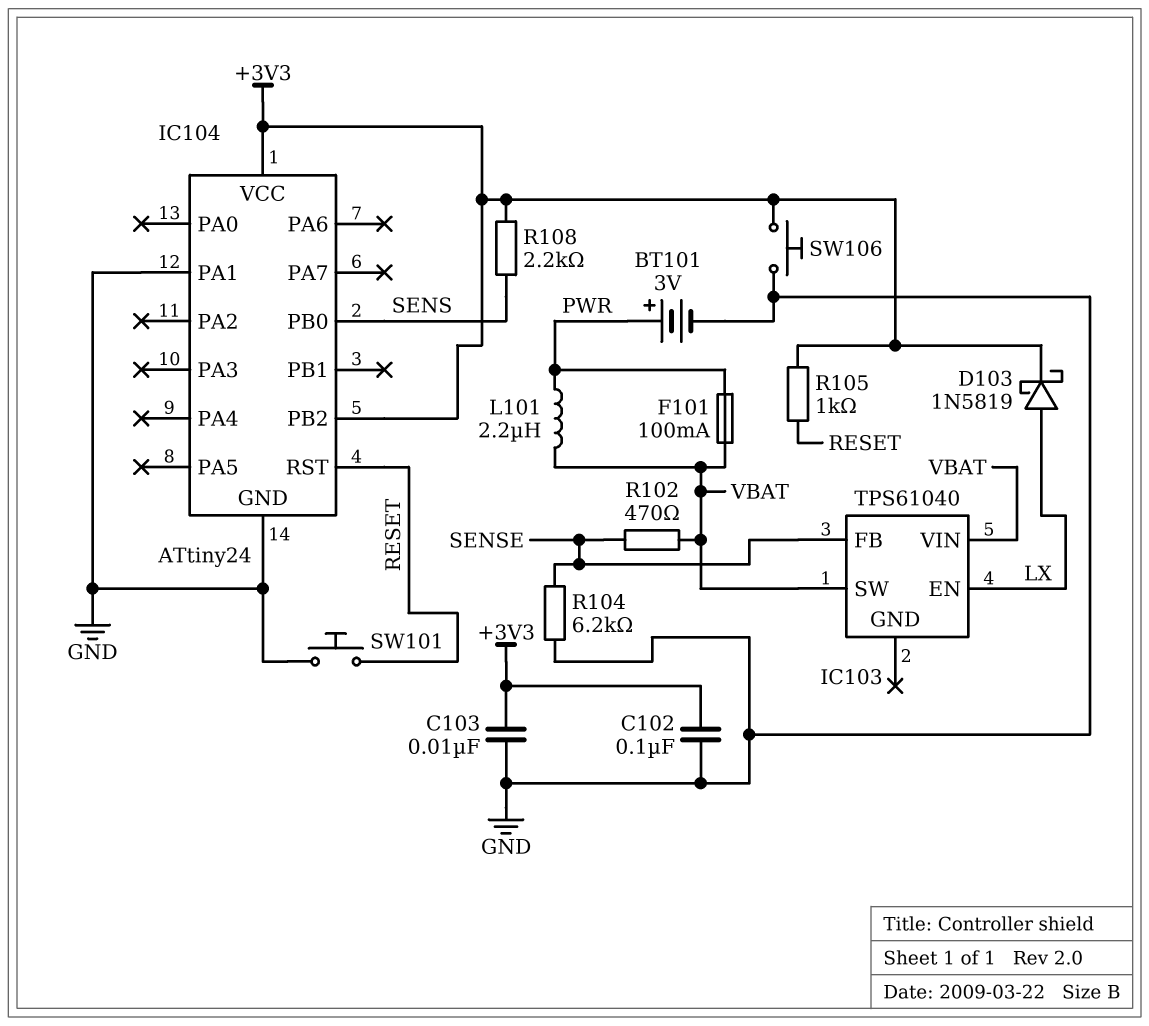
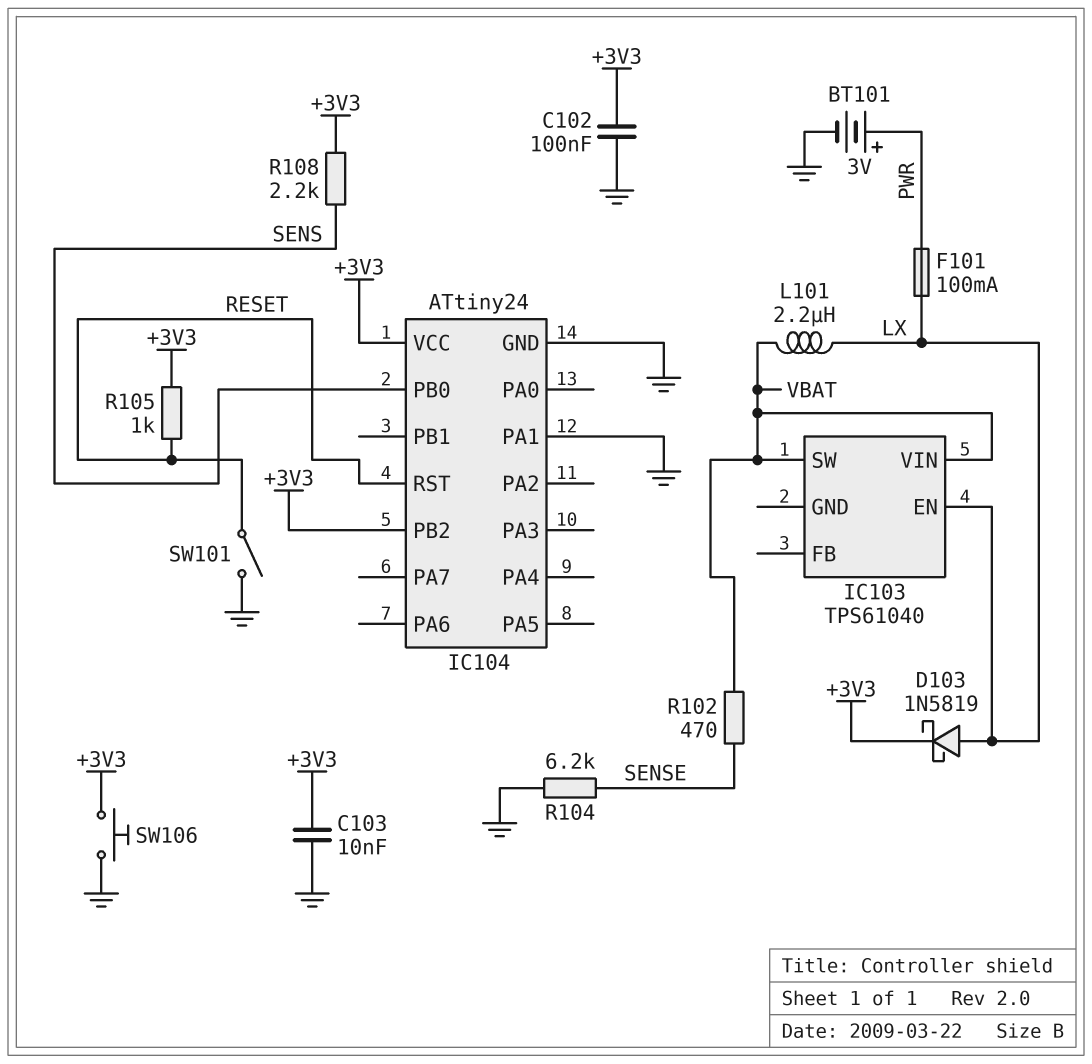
F101: 100mA (PWR, VBAT) -> 100mA (LX, PWR)
IC103 pin FB: SENSE -> none
L101: 2.2uH (PWR, VBAT) -> 2.2uH (LX, VBAT)
SW101: button (GND, RESET) -> switch (GND, RESET)

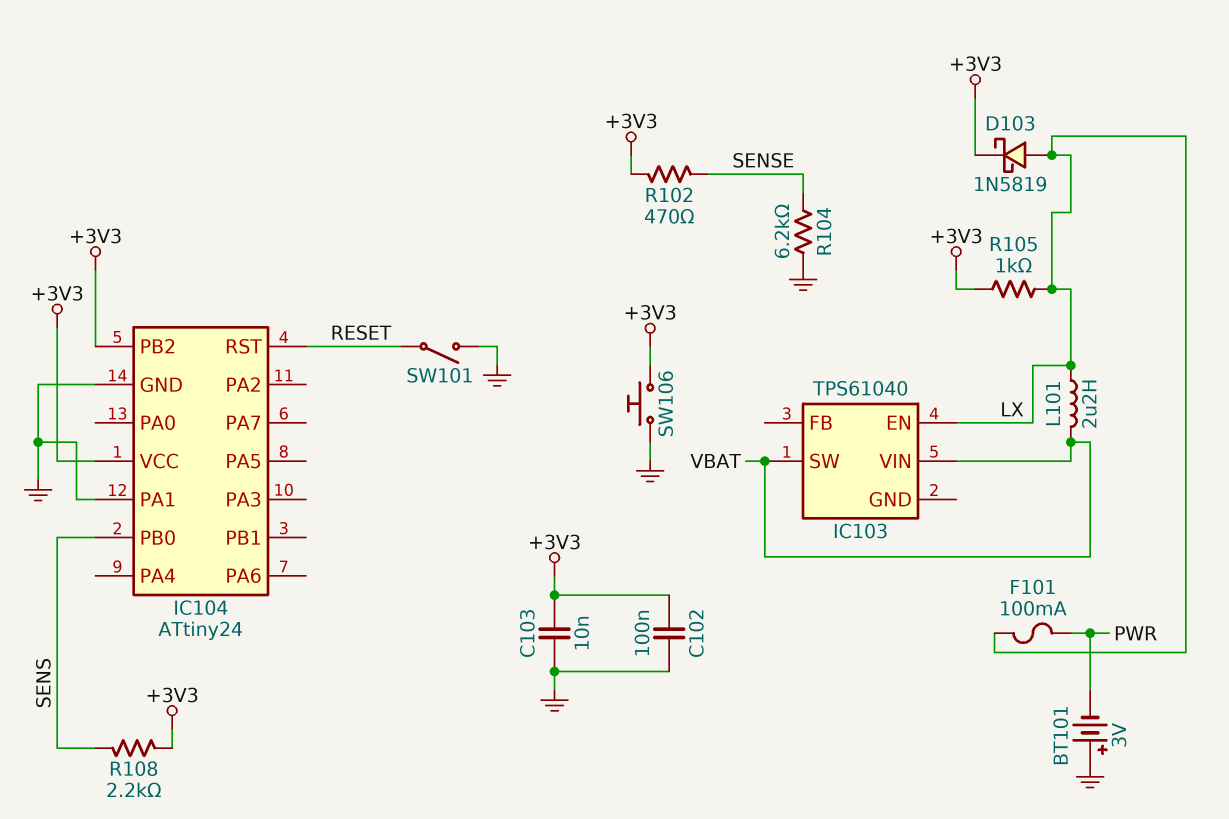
BT101: 3V (plus PWR, minus GND) -> 3V (plus GND, minus PWR)
R102: 470 (SENSE, VBAT) -> 470 (+3V3, SENSE)
R105: 1k (+3V3, RESET) -> 1k (+3V3, LX)

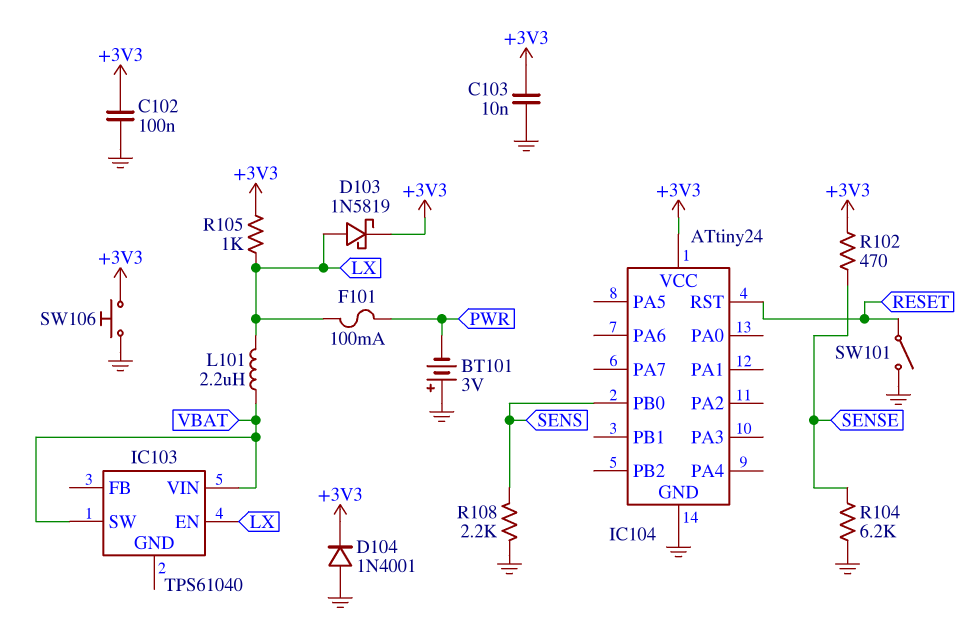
D104: none -> diode 1N4001 (A GND, K +3V3)
IC104 pin PA1: GND -> none
IC104 pin PB2: +3V3 -> none
R108: 2.2k (+3V3, SENS) -> 2.2k (GND, SENS)

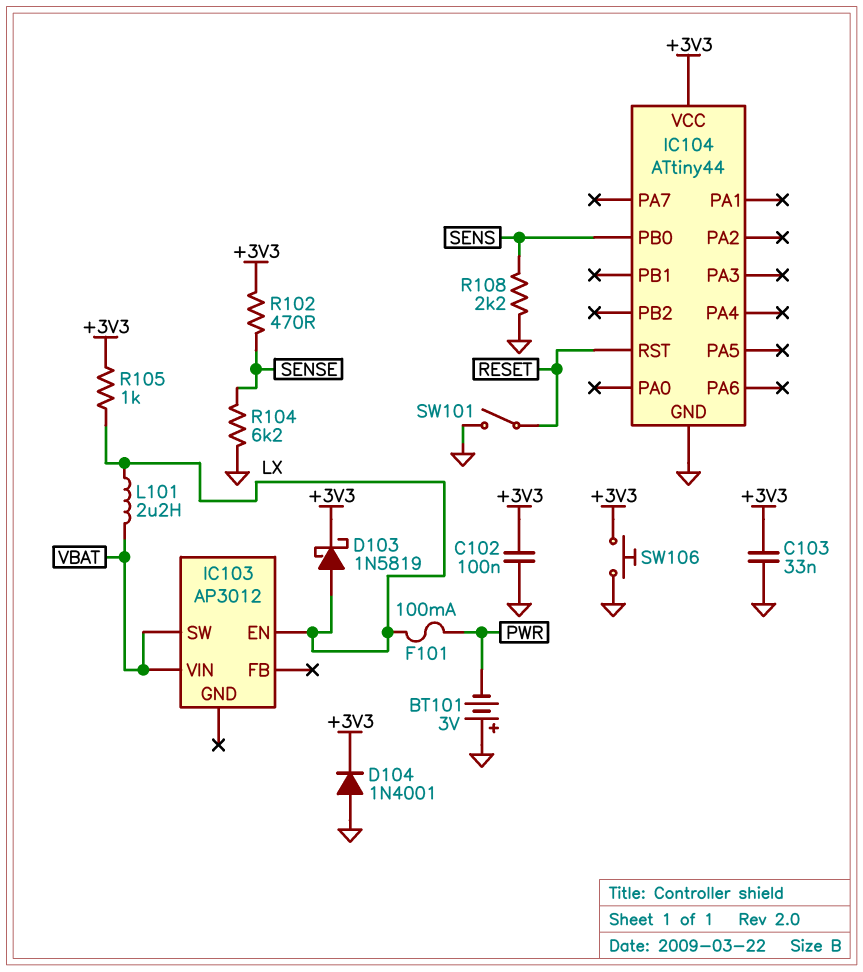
C103: 10nF (+3V3, GND) -> 33nF (+3V3, GND)
IC103: TPS61040 -> AP3012
IC104: ATtiny24 -> ATtiny44

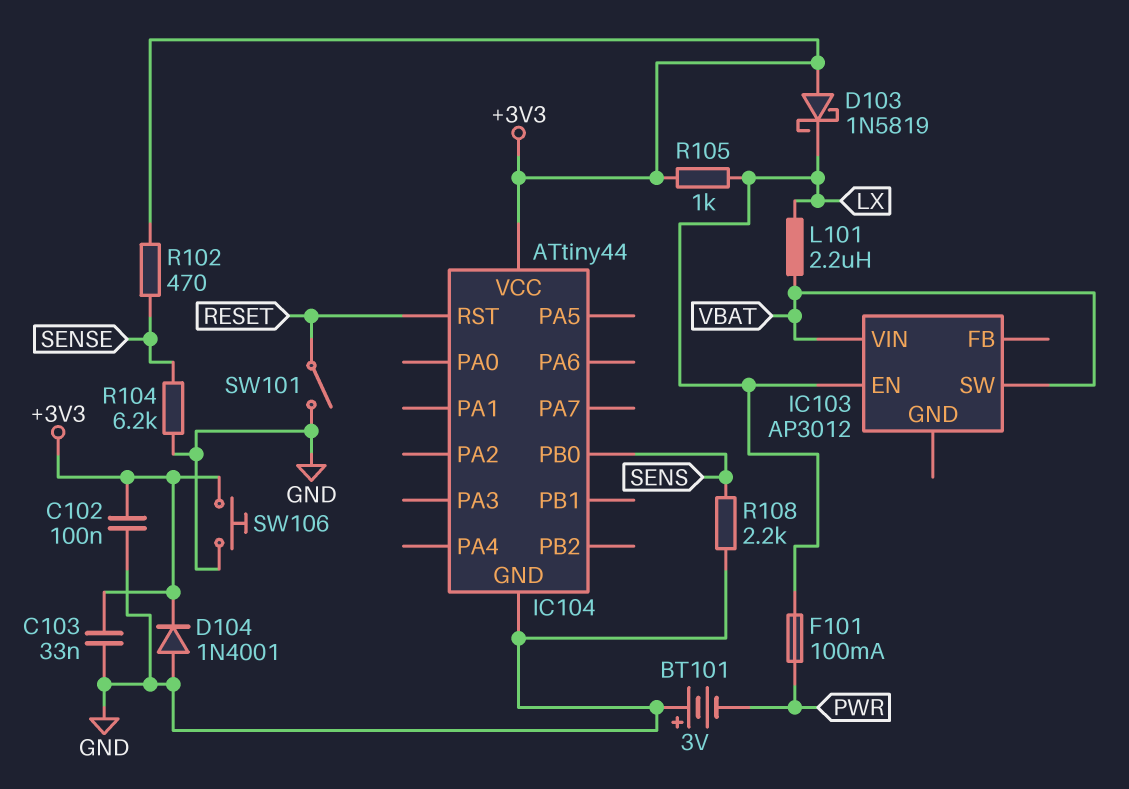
D103: schottky 1N5819 (A LX, K +3V3) -> schottky 1N5819 (A +3V3, K LX)

